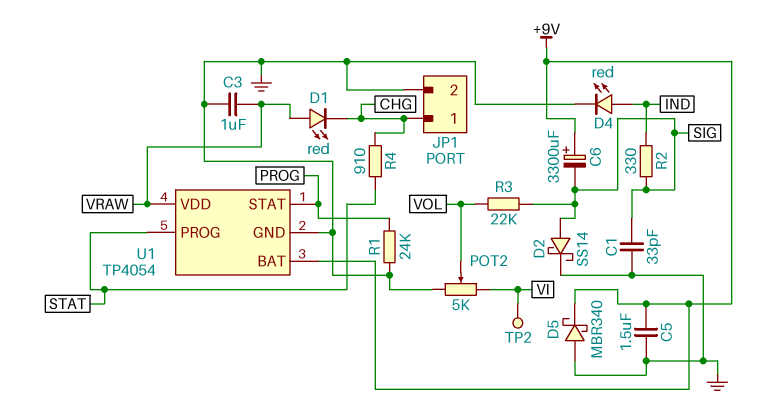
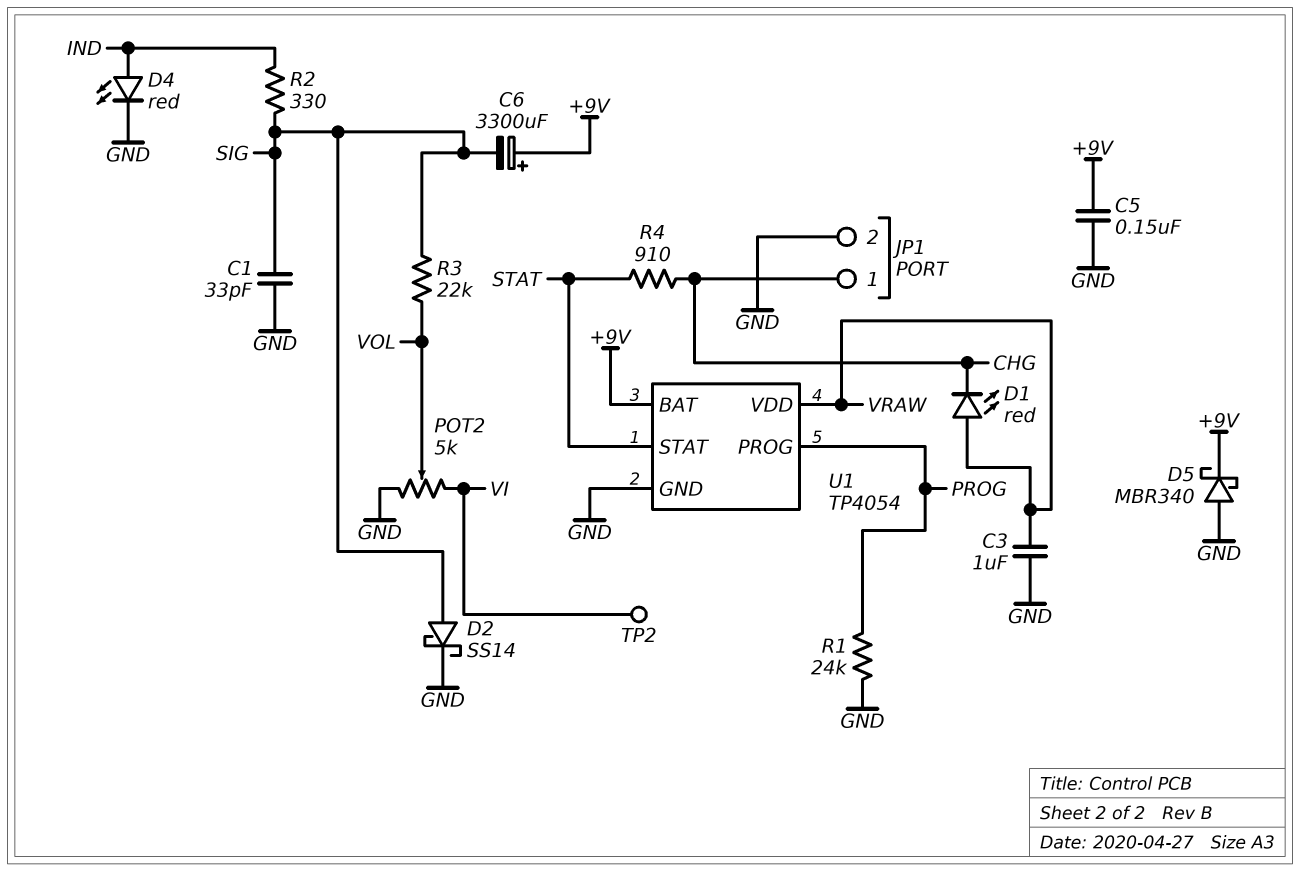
C5: 1.5uF (+9V, GND) -> 150nF (+9V, GND)
U1 pin PROG: STAT -> PROG
U1 pin STAT: PROG -> STAT

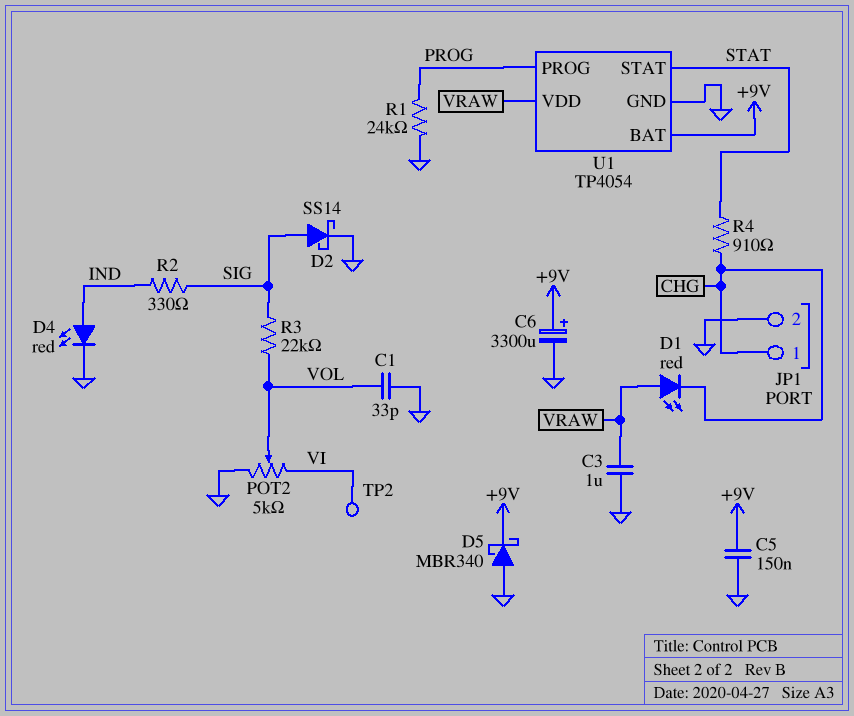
C1: 33pF (GND, SIG) -> 33pF (GND, VOL)
C6: 3300uF (plus +9V, minus SIG) -> 3300uF (plus +9V, minus GND)

